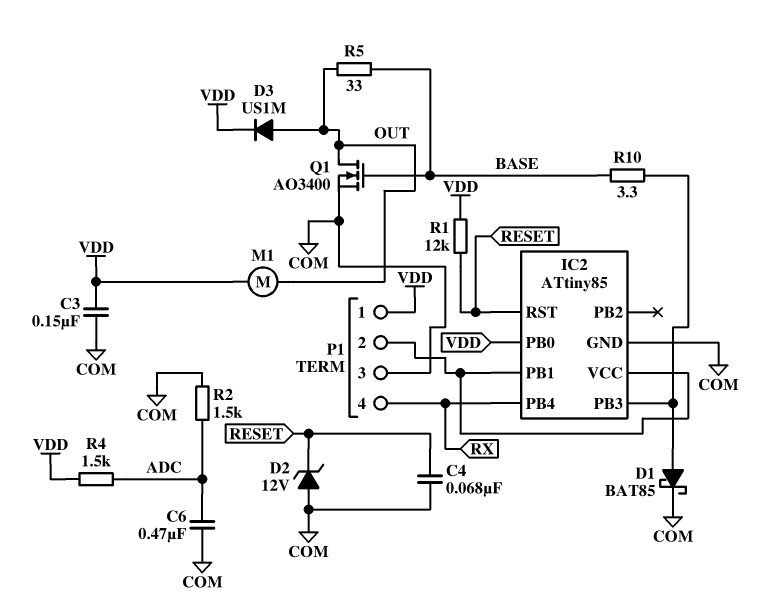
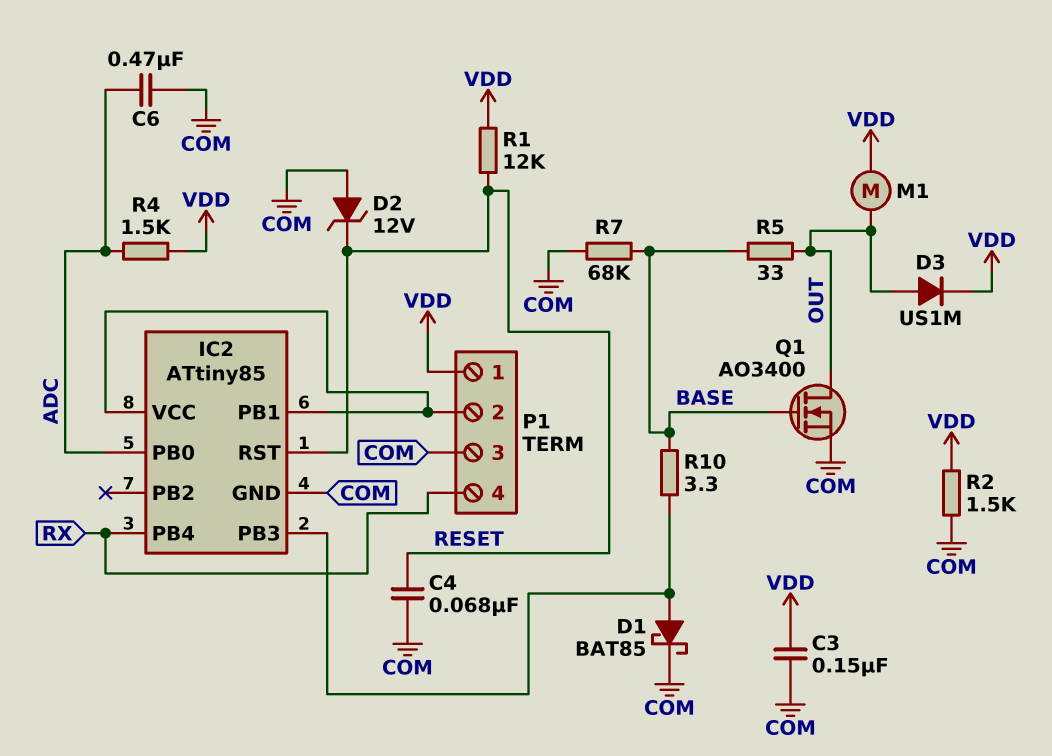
IC2 pin PB0: VDD -> ADC
R2: 1.5k (ADC, COM) -> 1.5k (COM, VDD)
R7: none -> 68k (BASE, COM)

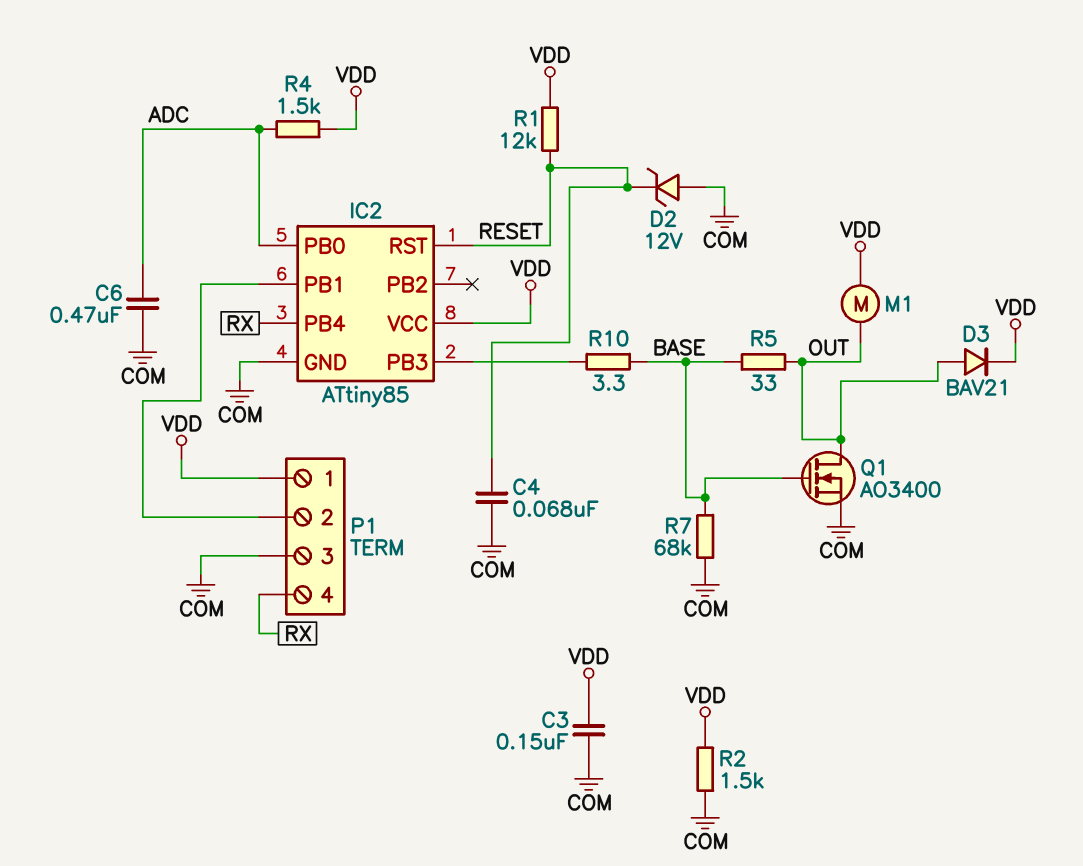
D1: schottky BAT85 (A IC2/PB3, K COM) -> none
D3: diode US1M (A OUT, K VDD) -> diode BAV21 (A OUT, K VDD)
IC2 pin VCC: IC2/PB1 -> VDD

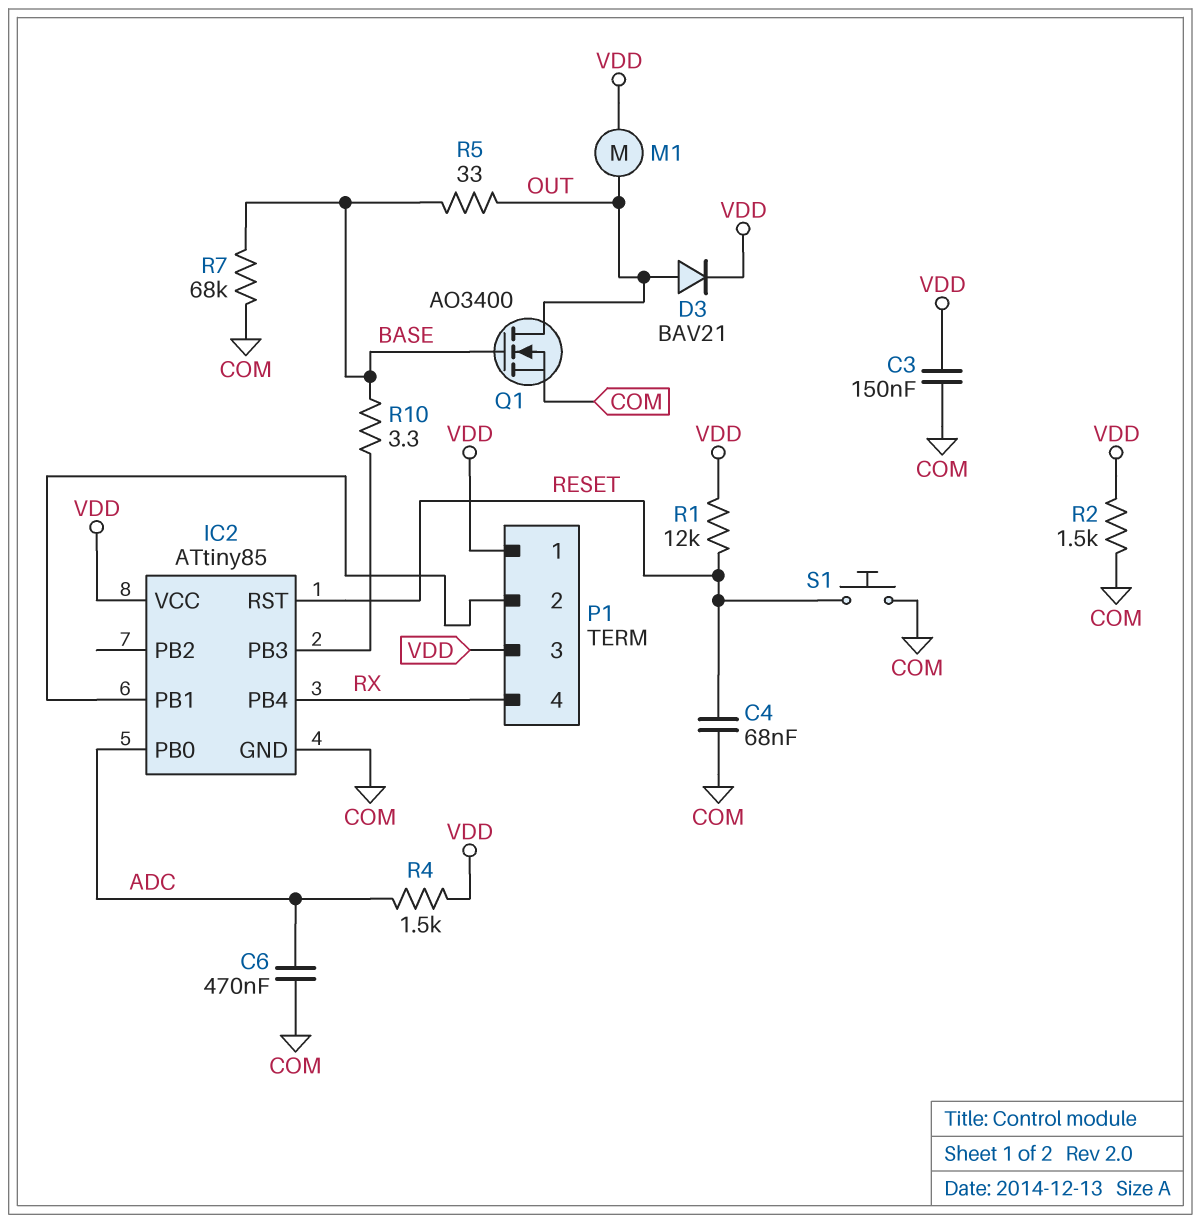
D2: zener 12V (A COM, K RESET) -> none
P1 pin 3: COM -> VDD
S1: none -> button (COM, RESET)

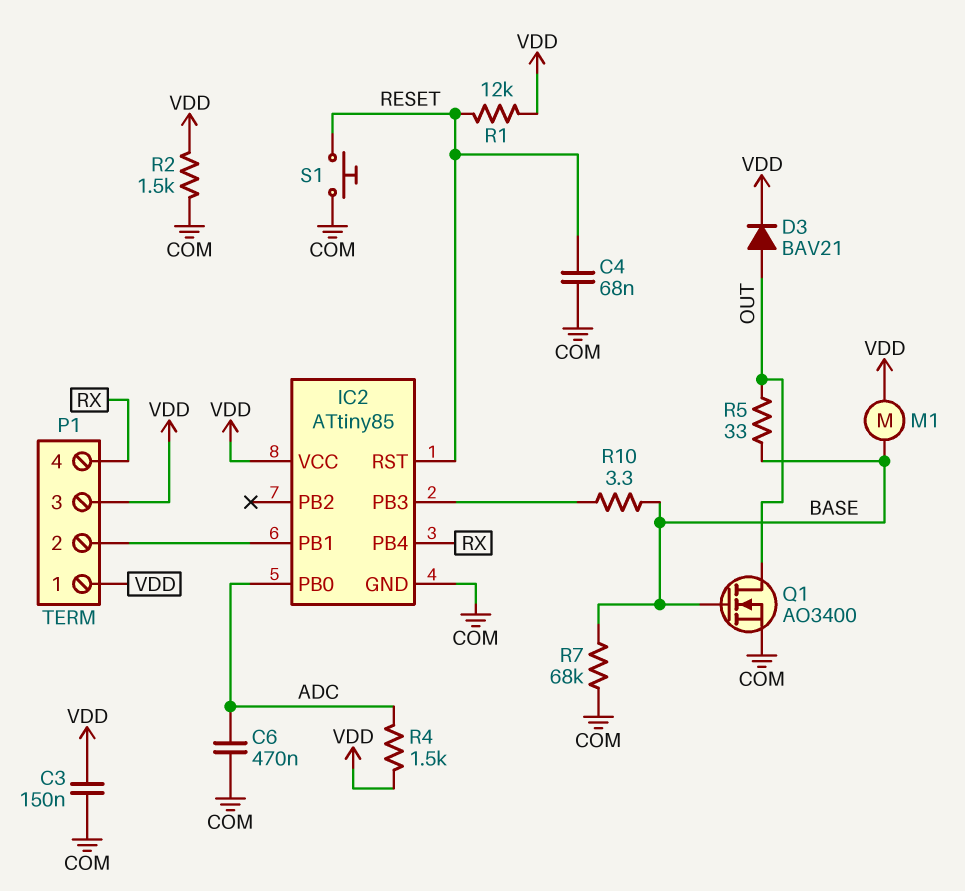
M1: motor (OUT, VDD) -> motor (BASE, VDD)

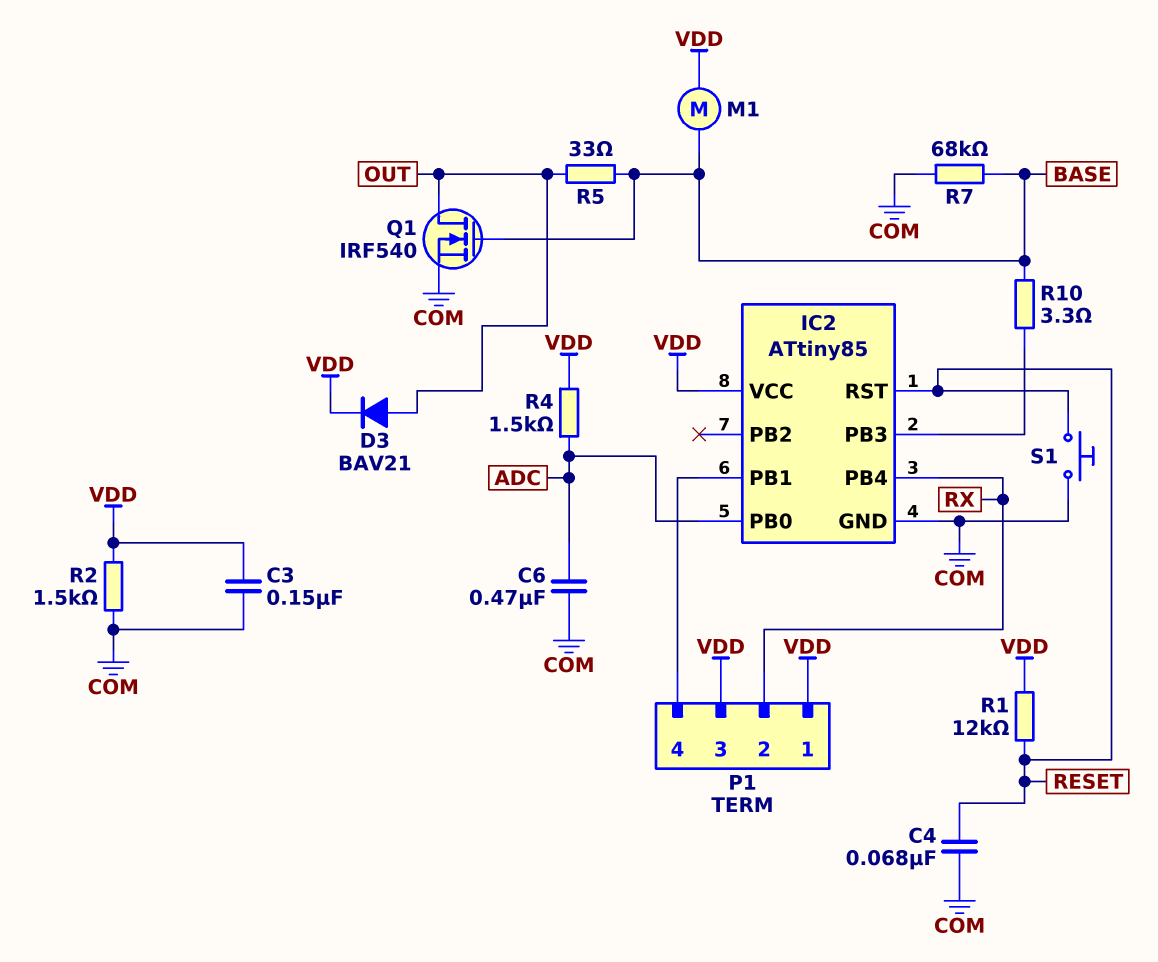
P1 pin 2: IC2/PB1 -> RX
P1 pin 4: RX -> IC2/PB1
Q1: NMOS AO3400 (G BASE, D OUT, S COM) -> NMOS IRF540 (G BASE, D OUT, S COM)

